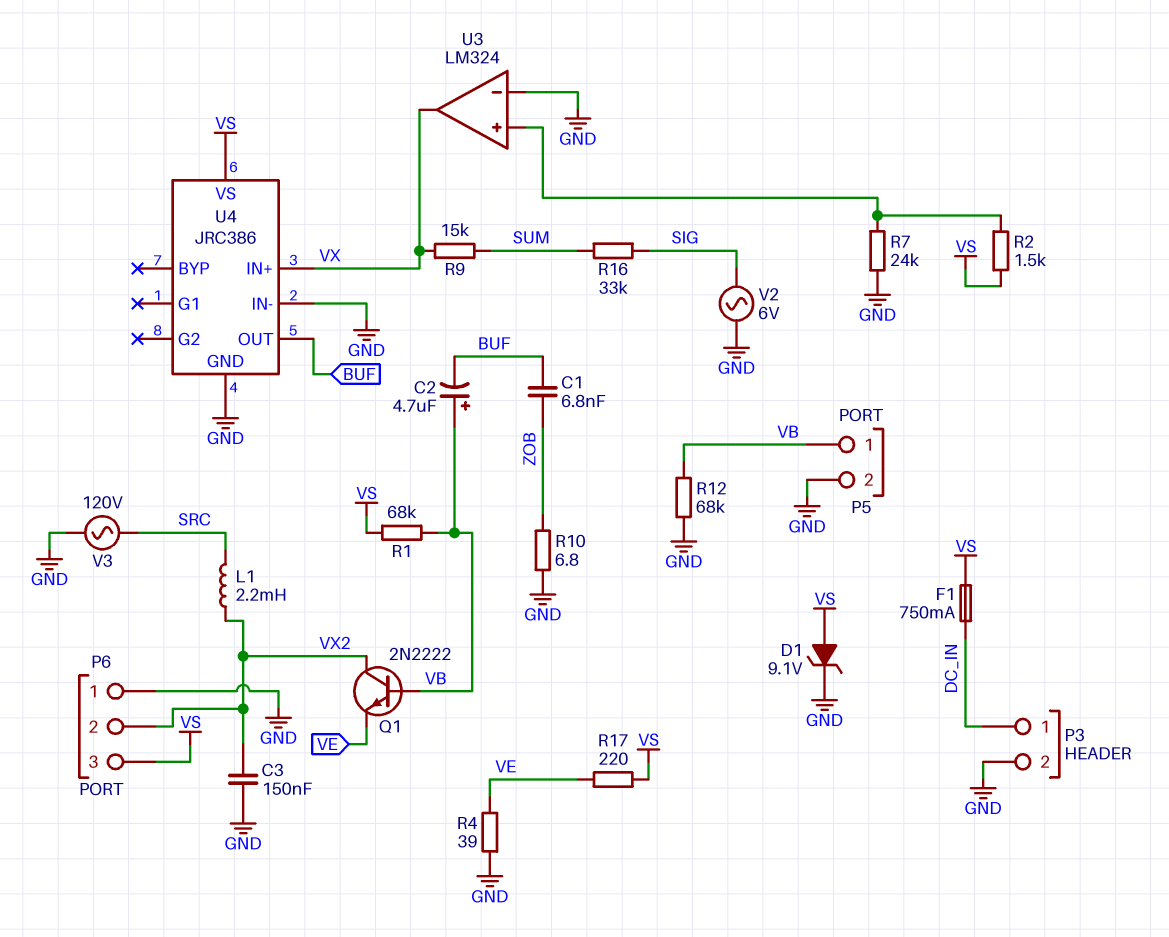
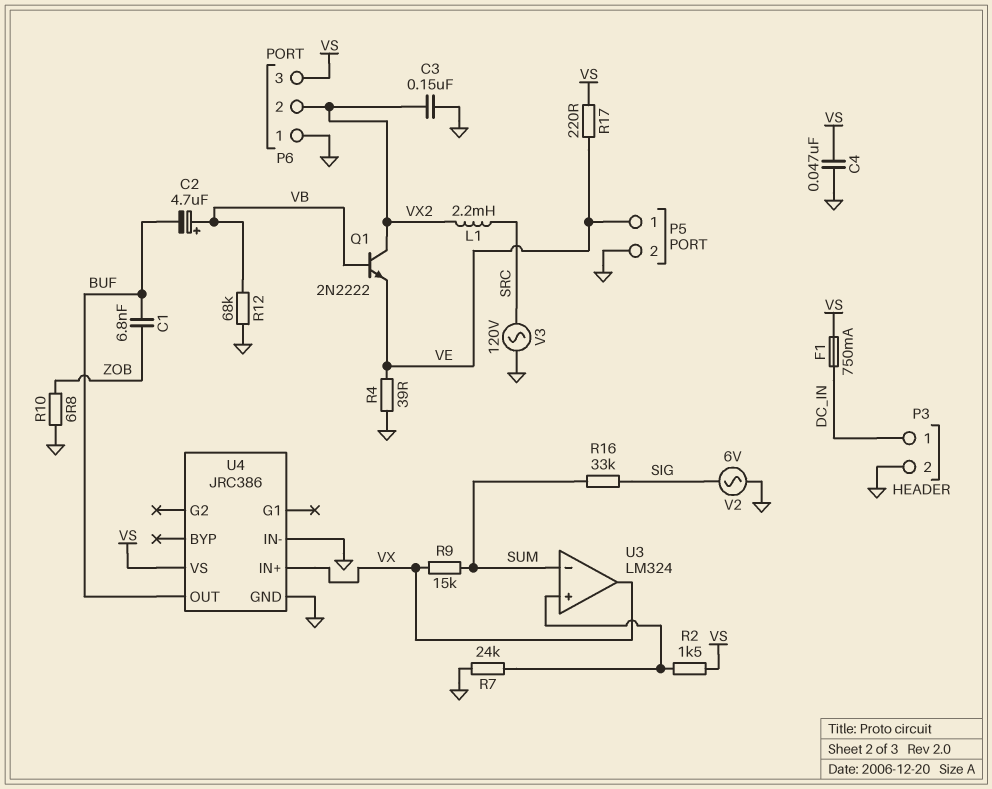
C4: none -> 47nF (GND, VS)
D1: zener 9.1V (A VS, K GND) -> none
P5 pin 1: VB -> VE
R1: 68k (VB, VS) -> none
U3 pin in-: GND -> SUM

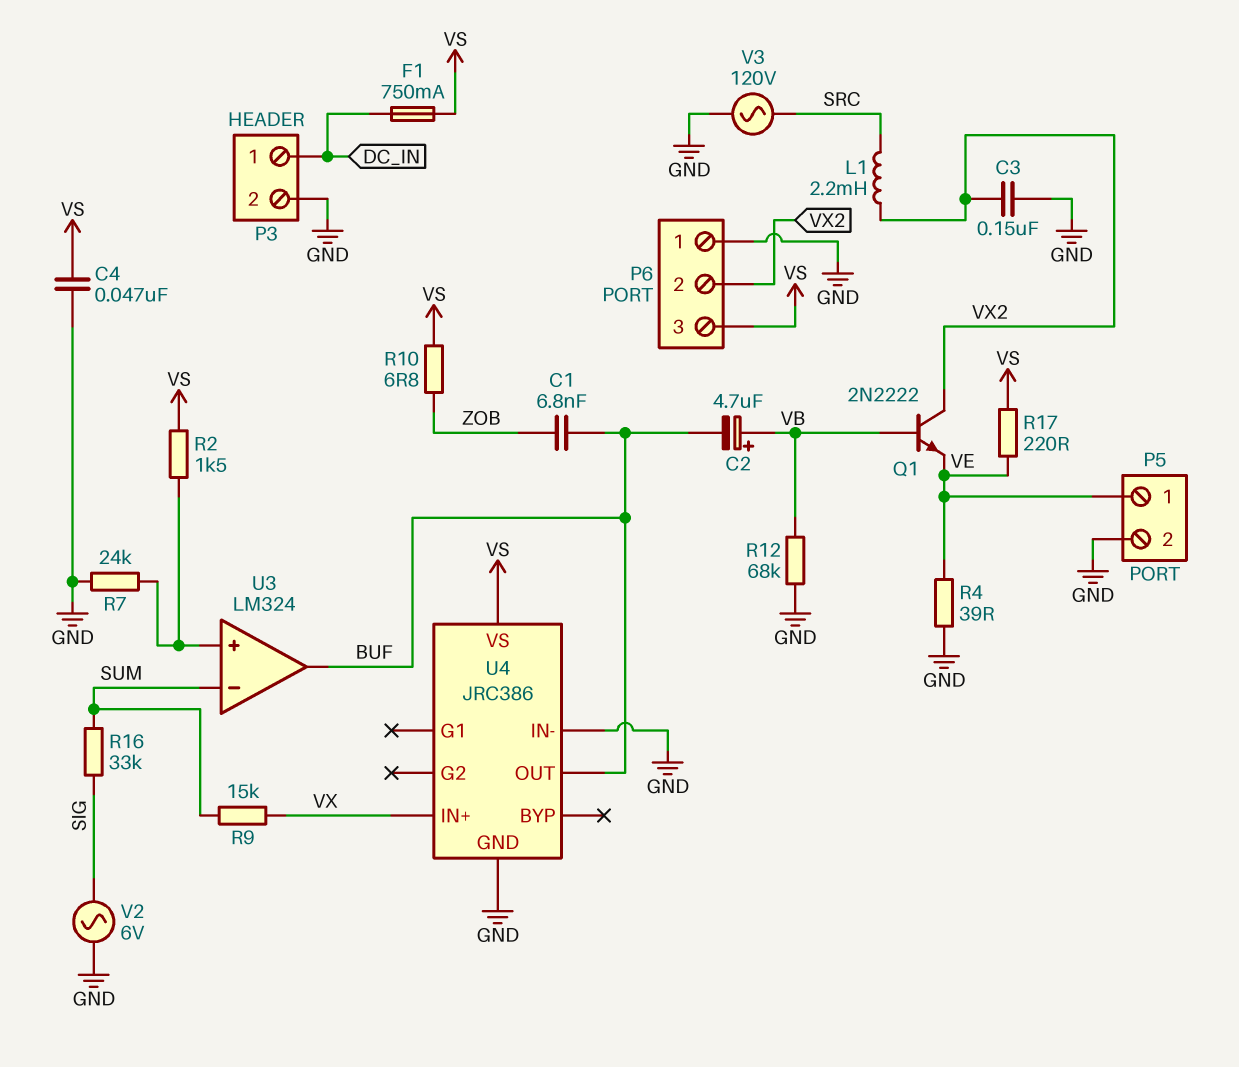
R10: 6.8 (GND, ZOB) -> 6.8 (VS, ZOB)
U3 pin out: VX -> BUF

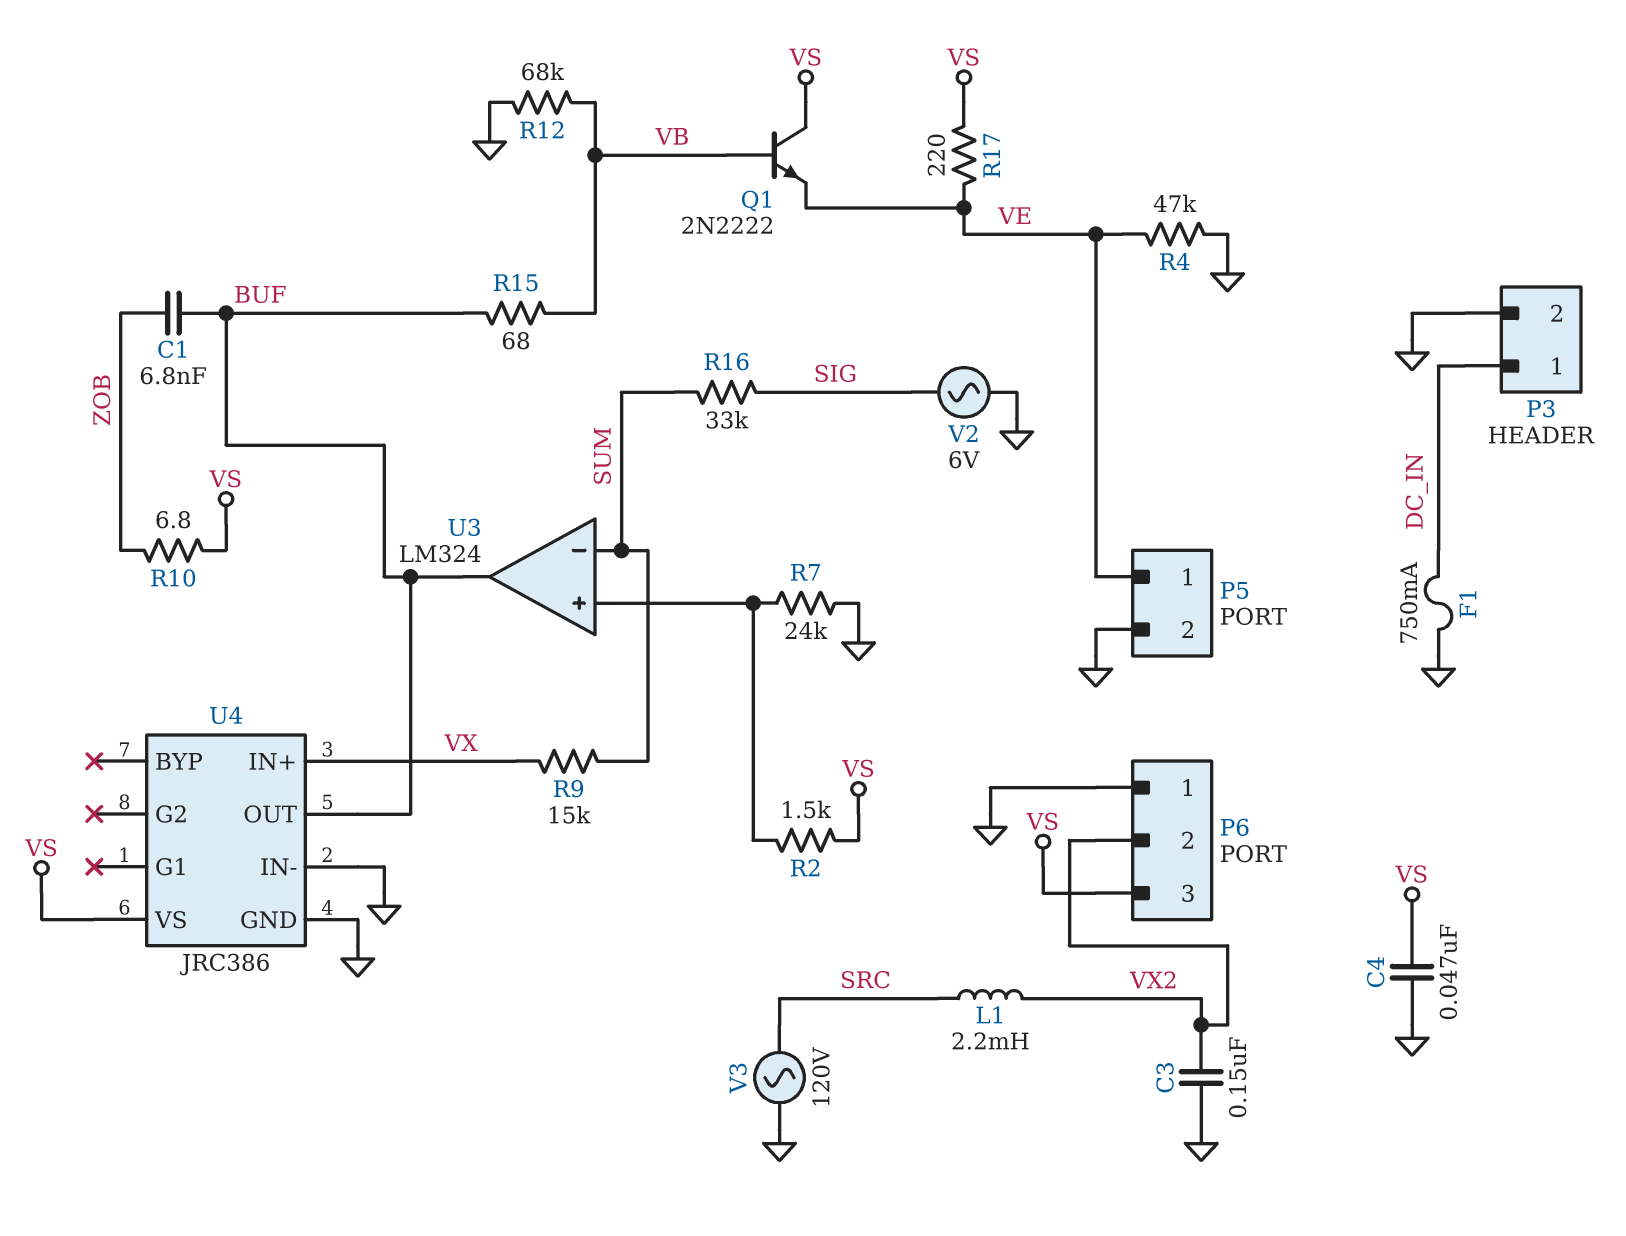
C2: 4.7uF (plus VB, minus BUF) -> none
F1: 750mA (DC_IN, VS) -> 750mA (DC_IN, GND)
Q1: NPN 2N2222 (B VB, C VX2, E VE) -> NPN 2N2222 (B VB, C VS, E VE)
R4: 39 (GND, VE) -> 47k (GND, VE)
R15: none -> 68 (BUF, VB)

